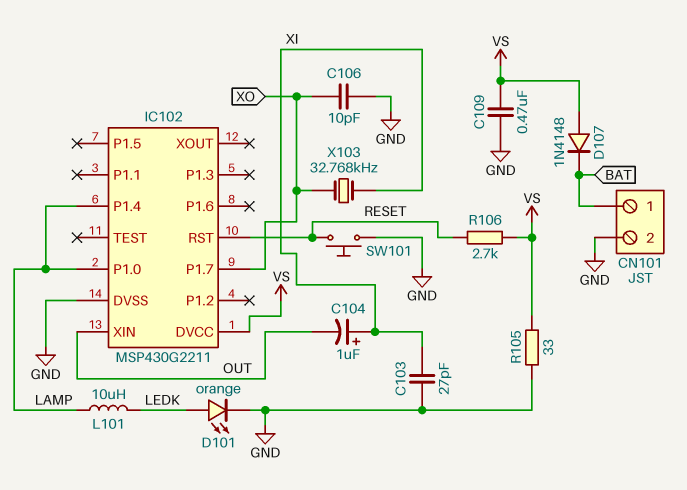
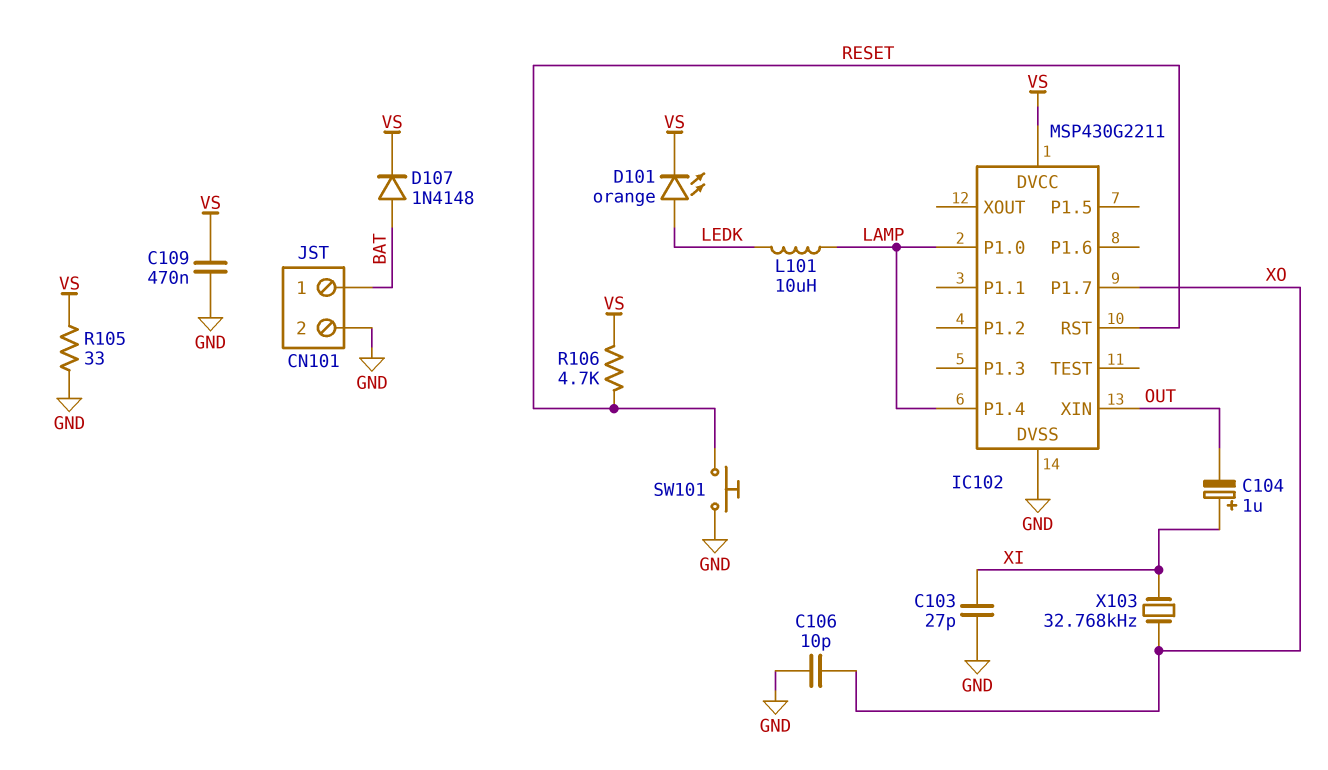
D101: LED orange (A LEDK, K GND) -> LED orange (A LEDK, K VS)
D107: diode 1N4148 (A VS, K BAT) -> diode 1N4148 (A BAT, K VS)
R106: 2.7k (RESET, VS) -> 4.7k (RESET, VS)

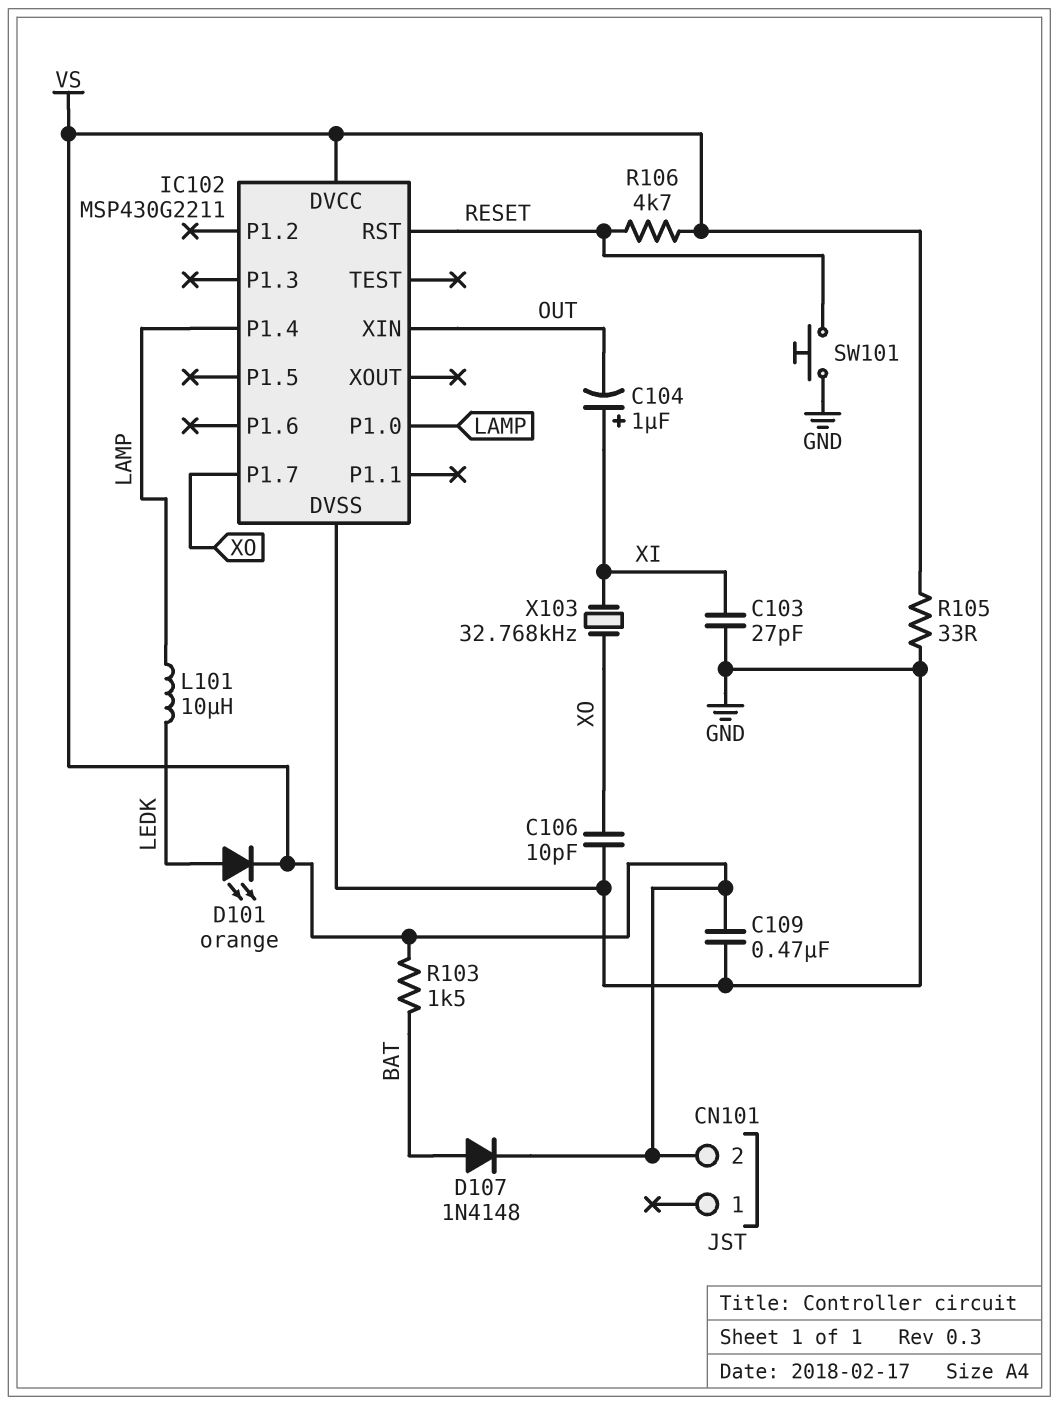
CN101 pin 1: BAT -> none
CN101 pin 2: GND -> VS
R103: none -> 1.5k (BAT, VS)

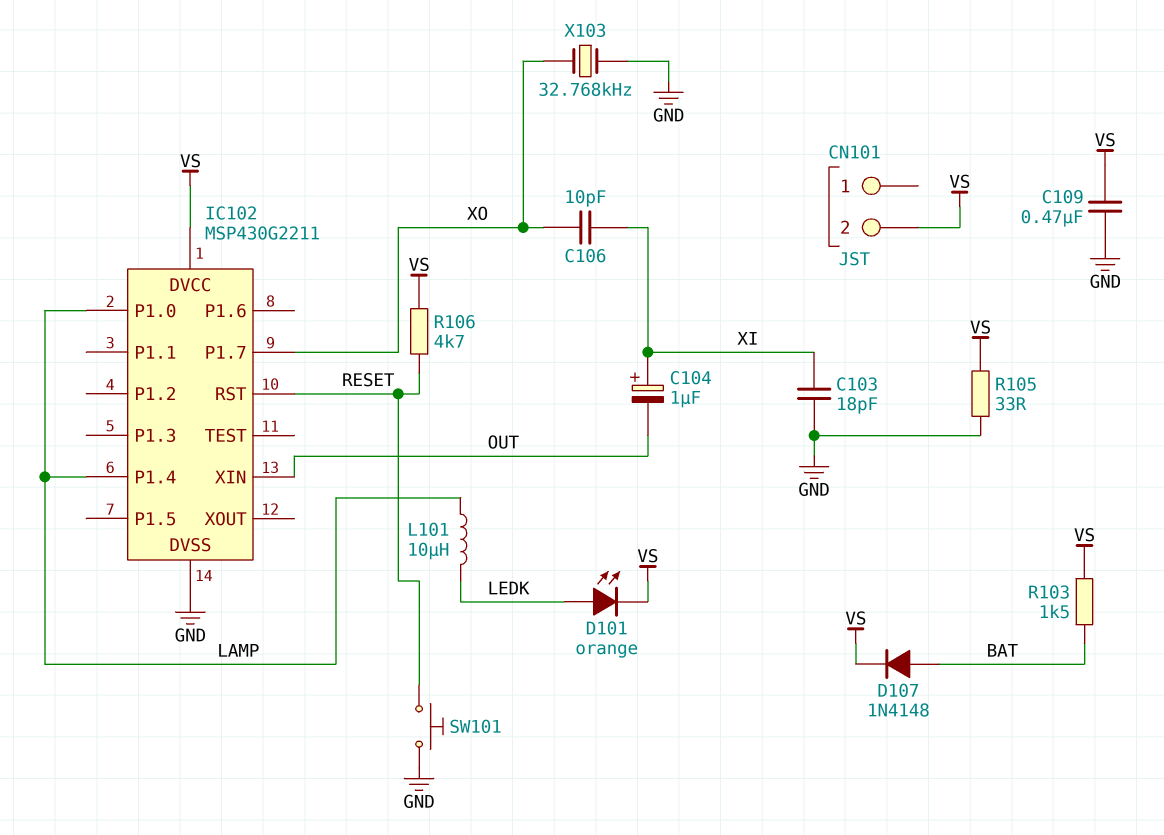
C103: 27pF (GND, XI) -> 18pF (GND, XI)
C106: 10pF (GND, XO) -> 10pF (XI, XO)
X103: 32.768kHz (XI, XO) -> 32.768kHz (GND, XO)

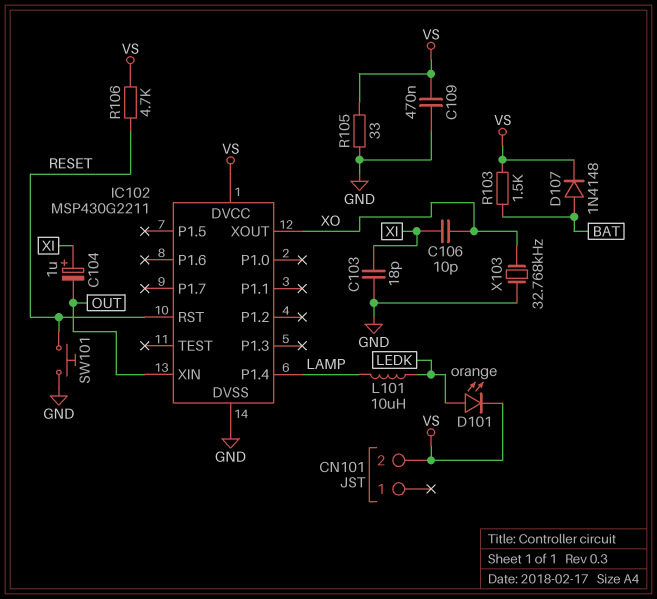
IC102 pin P1.0: LAMP -> none
IC102 pin P1.7: XO -> none
IC102 pin XOUT: none -> XO

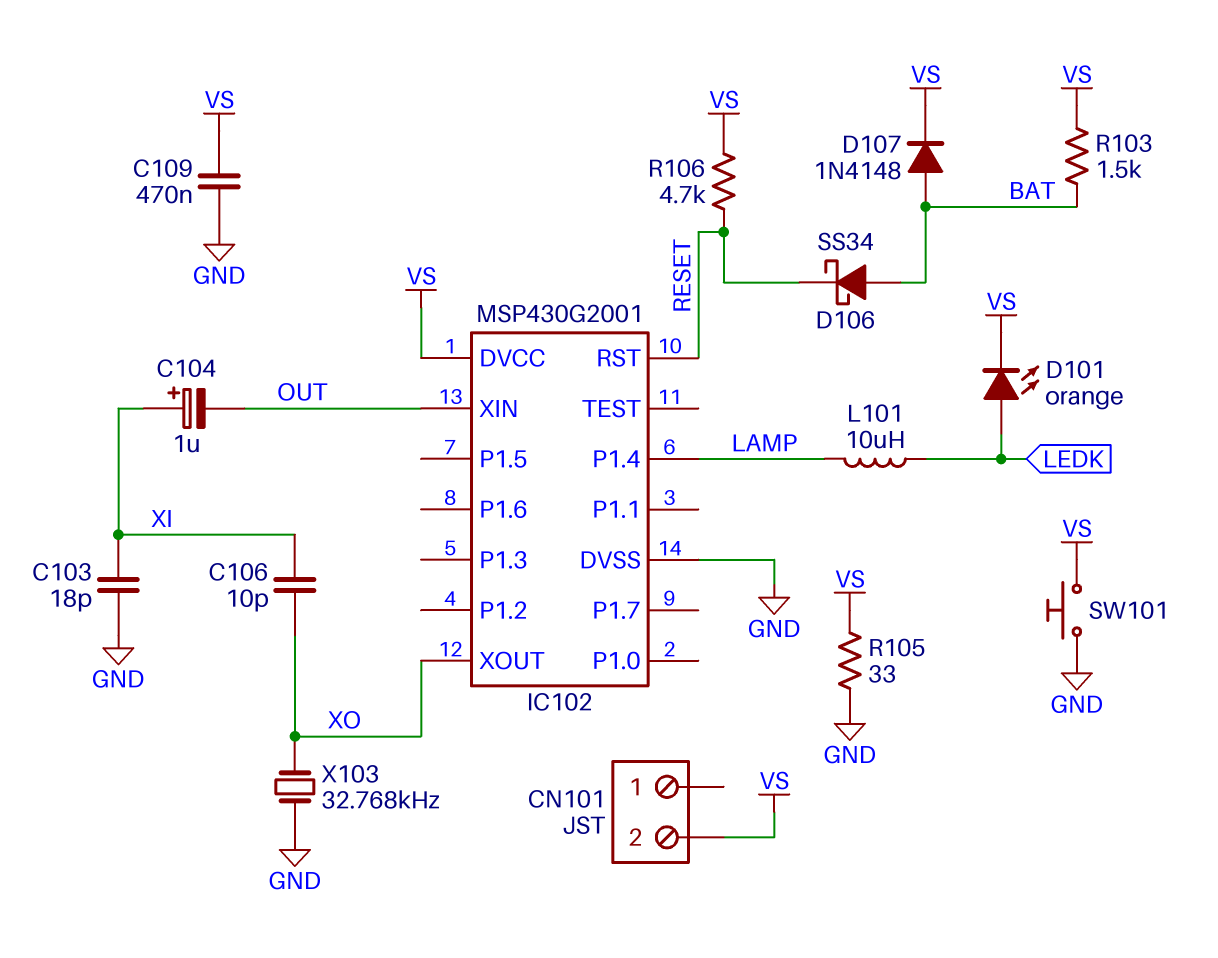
D106: none -> schottky SS34 (A BAT, K RESET)
IC102: MSP430G2211 -> MSP430G2001
SW101: button (GND, RESET) -> button (GND, VS)

